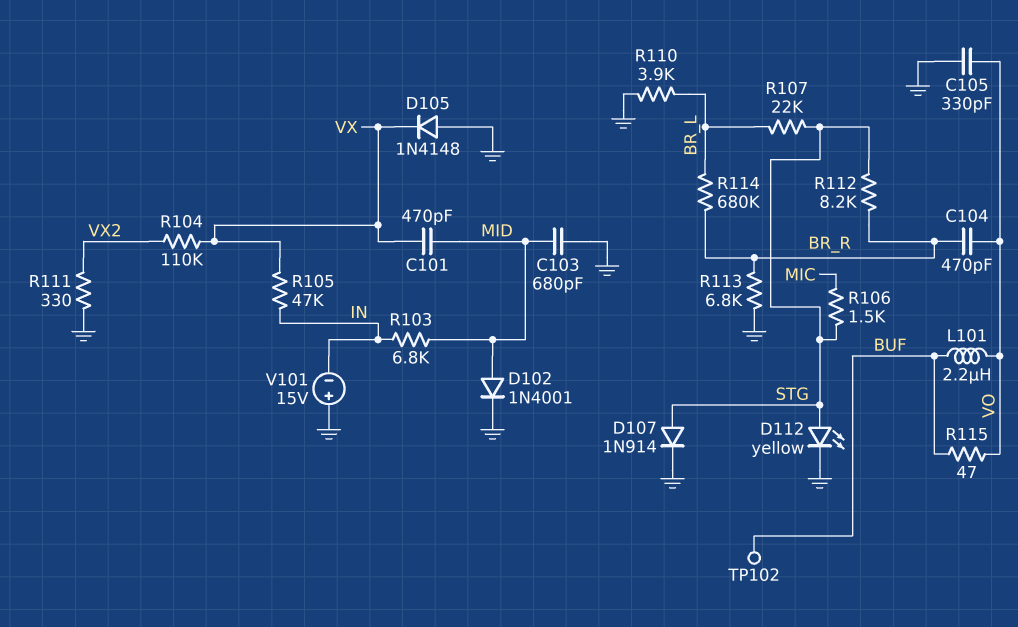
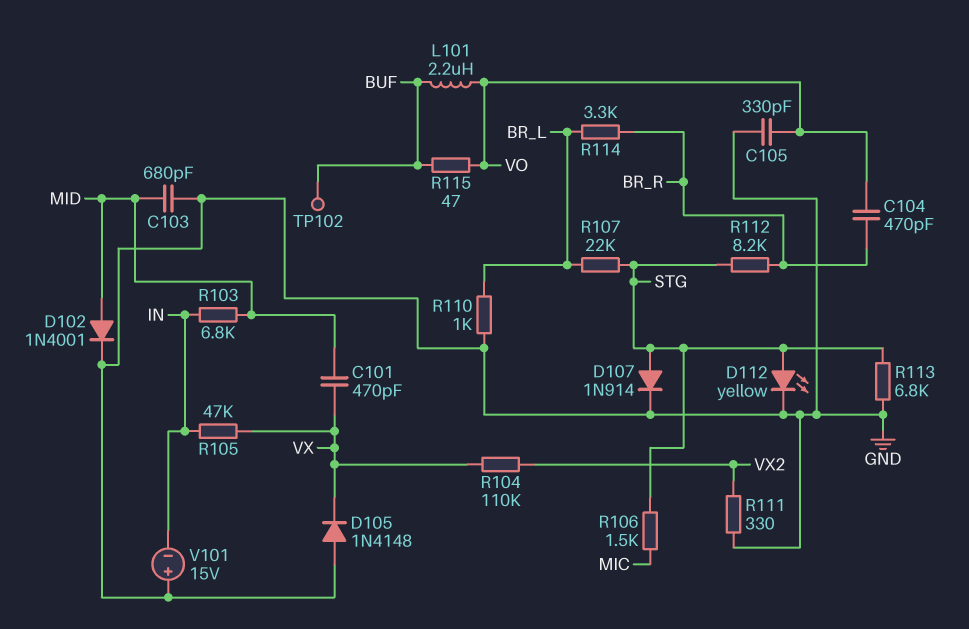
R110: 3.9k (BR_L, GND) -> 1k (BR_L, GND)
R113: 6.8k (BR_R, GND) -> 6.8k (GND, STG)
R114: 680k (BR_L, BR_R) -> 3.3k (BR_L, BR_R)

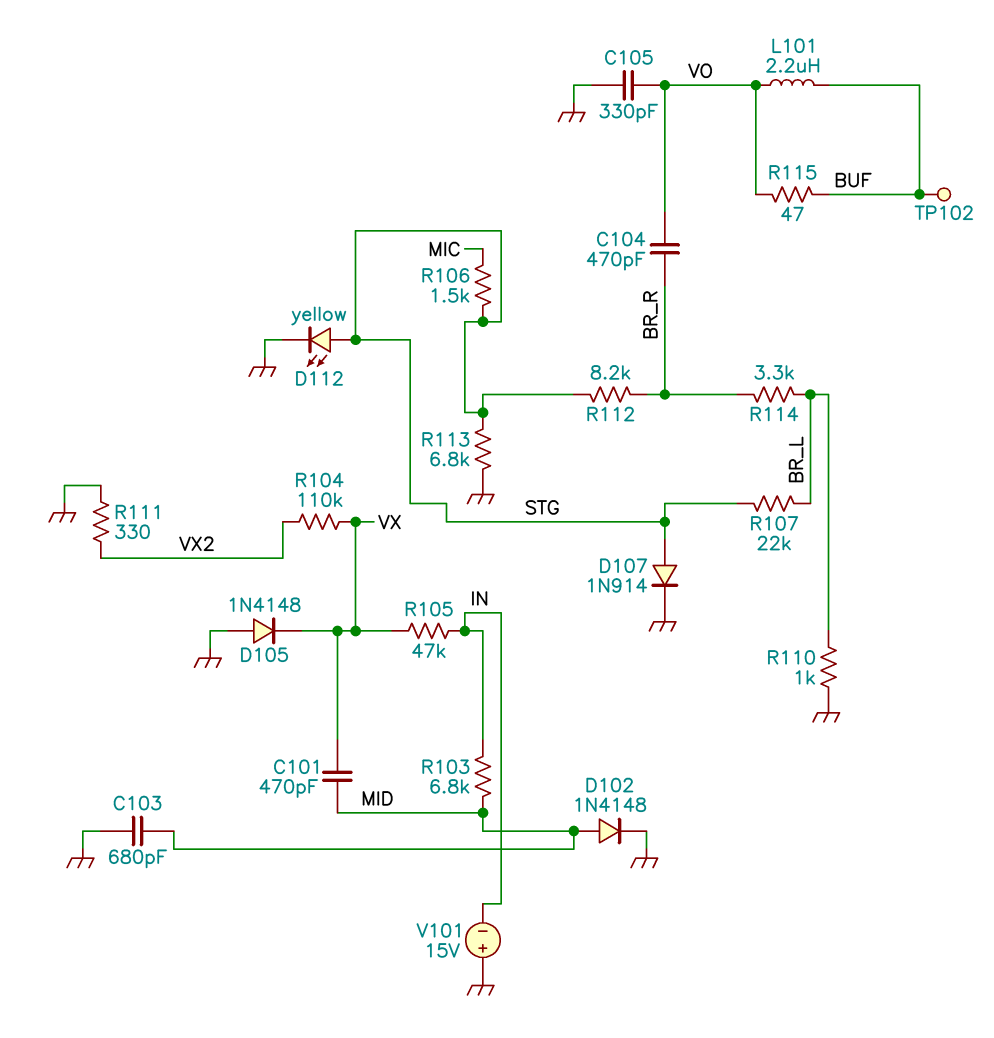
D102: diode 1N4001 (A MID, K GND) -> diode 1N4148 (A MID, K GND)

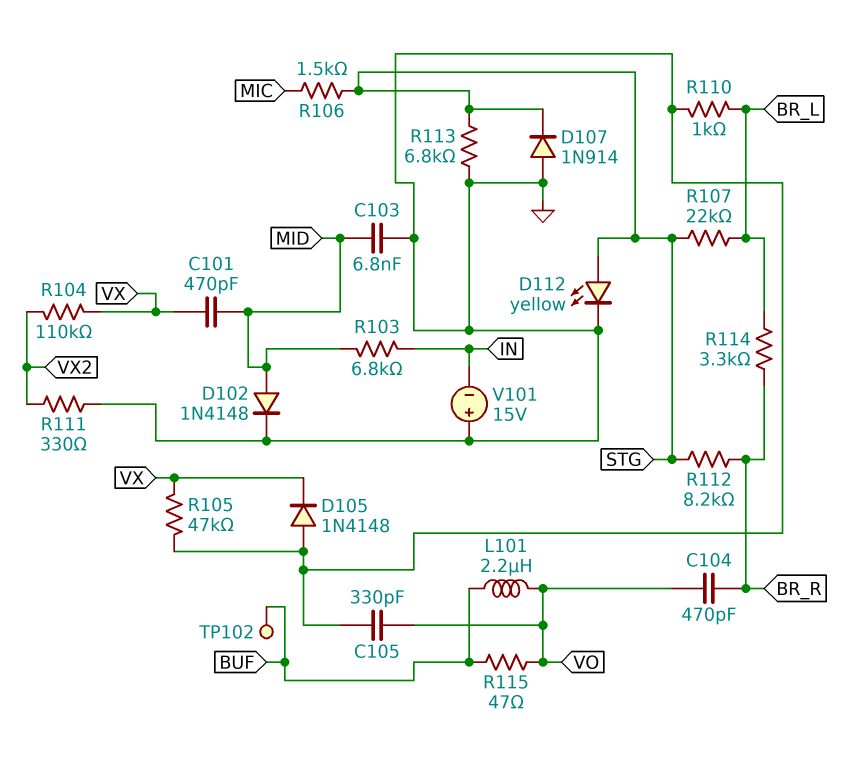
C103: 680pF (GND, MID) -> 6.8nF (GND, MID)
D107: diode 1N914 (A STG, K GND) -> diode 1N914 (A GND, K STG)
R105: 47k (IN, VX) -> 47k (GND, VX)

